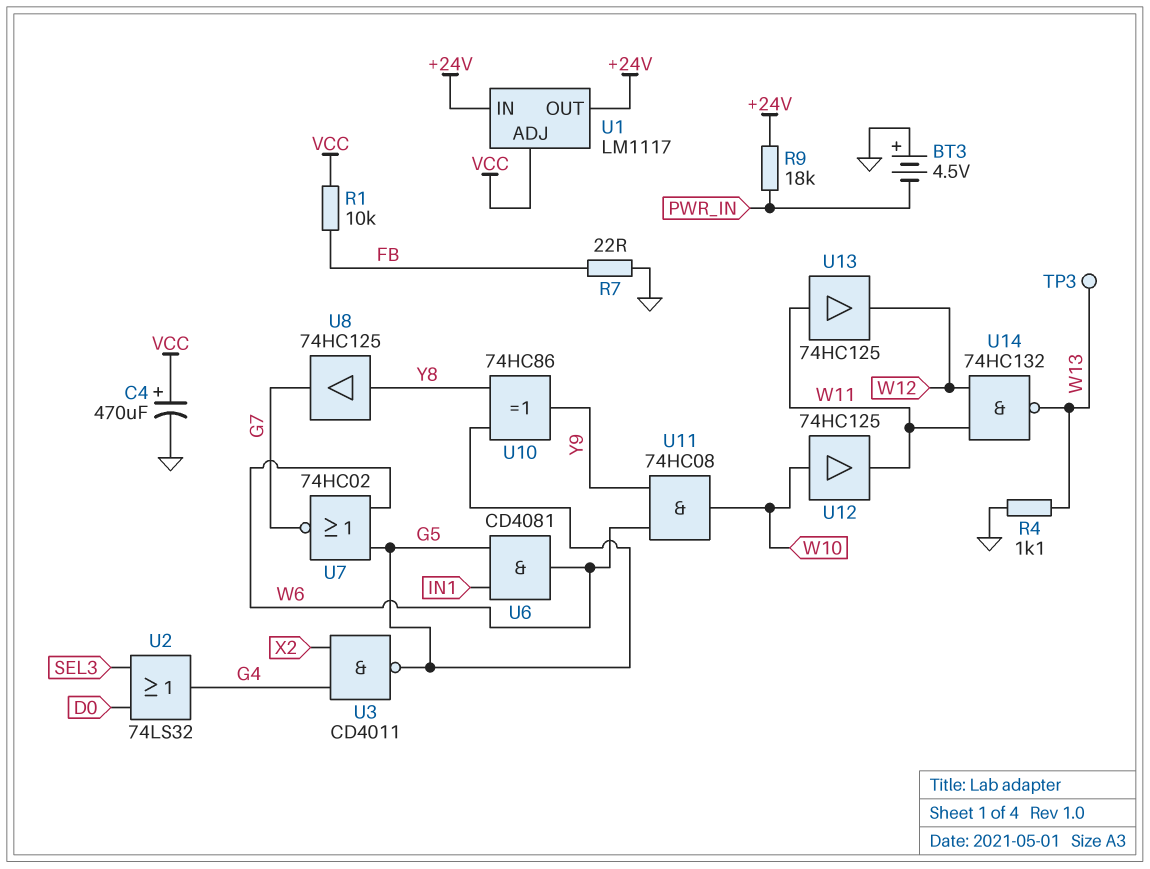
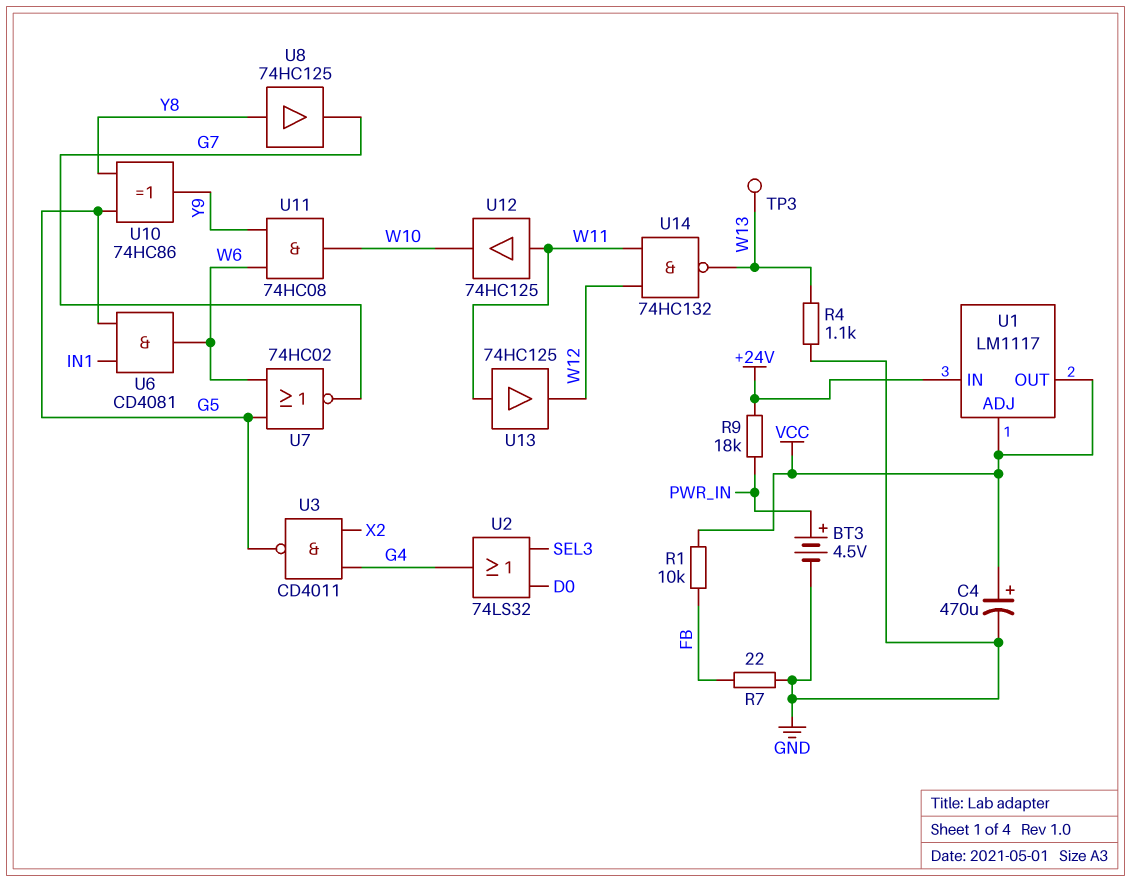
BT3: 4.5V (plus GND, minus PWR_IN) -> 4.5V (plus PWR_IN, minus GND)
U1 pin OUT: +24V -> VCC
U12: buffer 74HC125 (in W10, out W11) -> buffer 74HC125 (in W11, out W10)

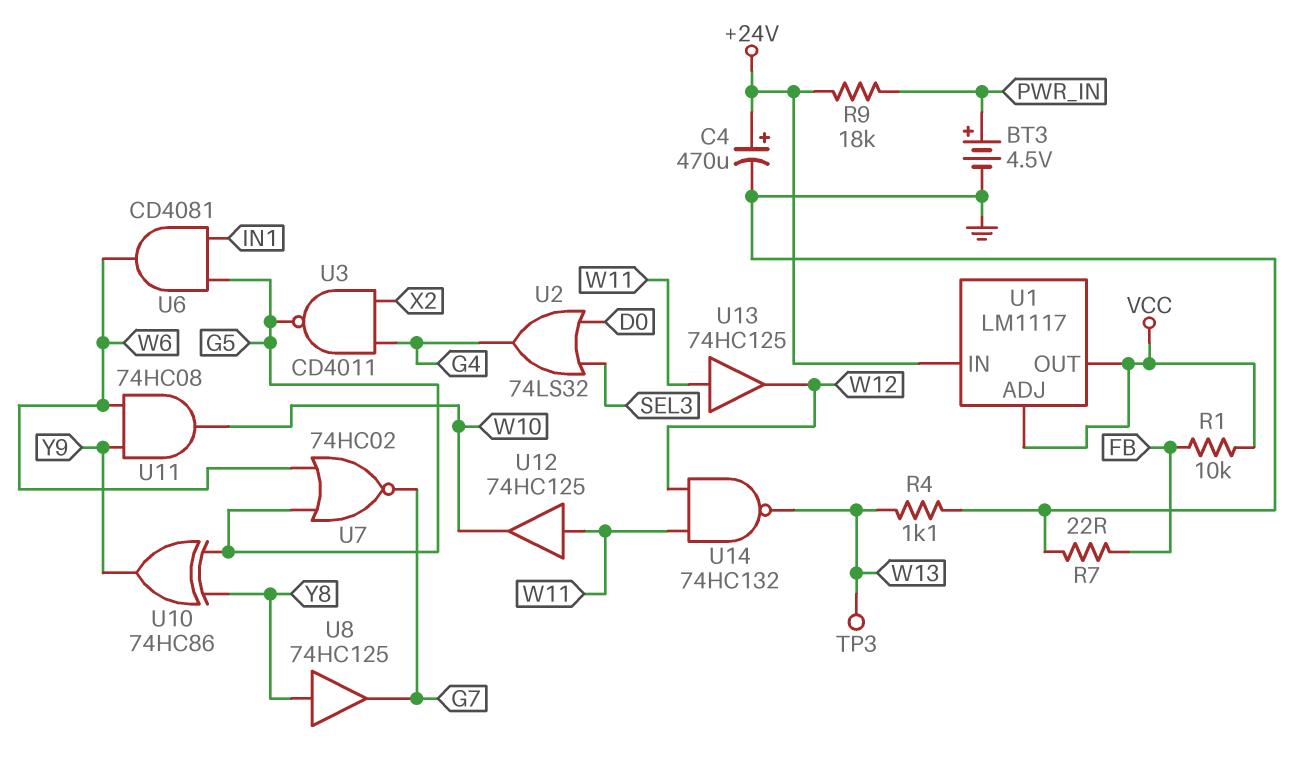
C4: 470uF (plus VCC, minus GND) -> 470uF (plus +24V, minus GND)

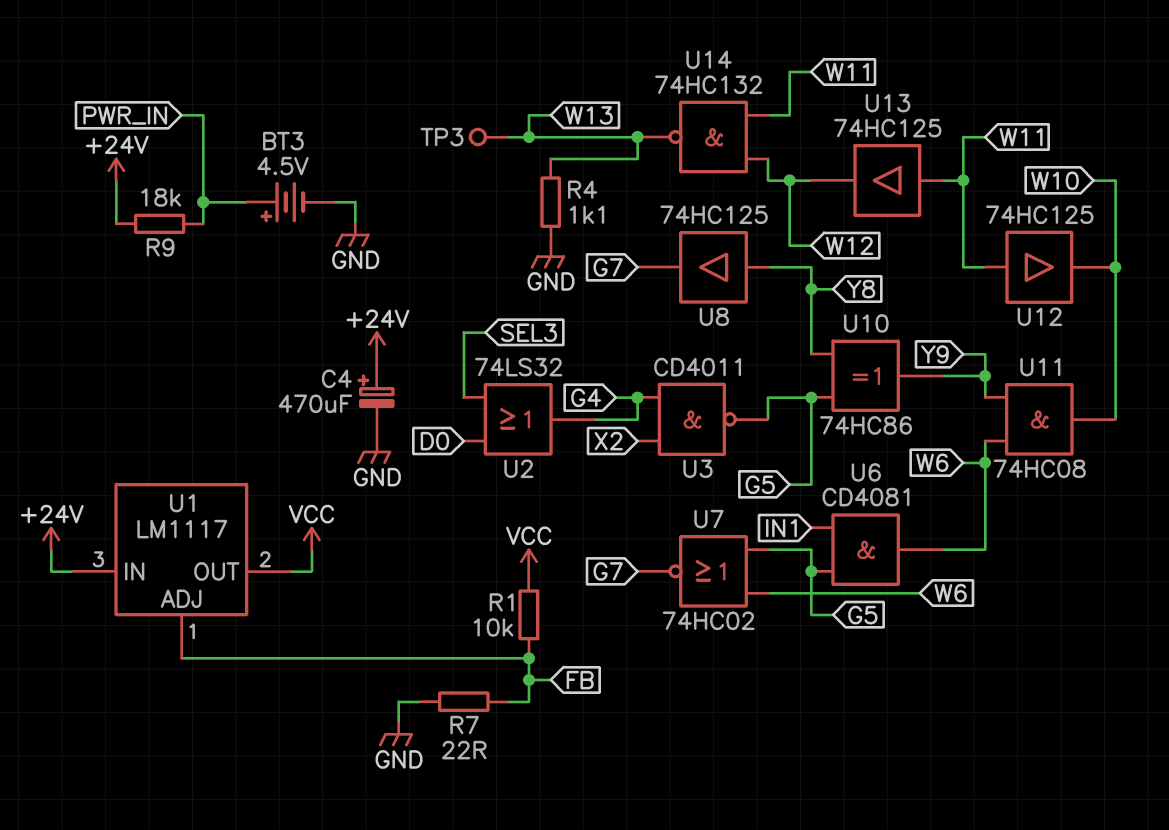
U1 pin ADJ: VCC -> FB

